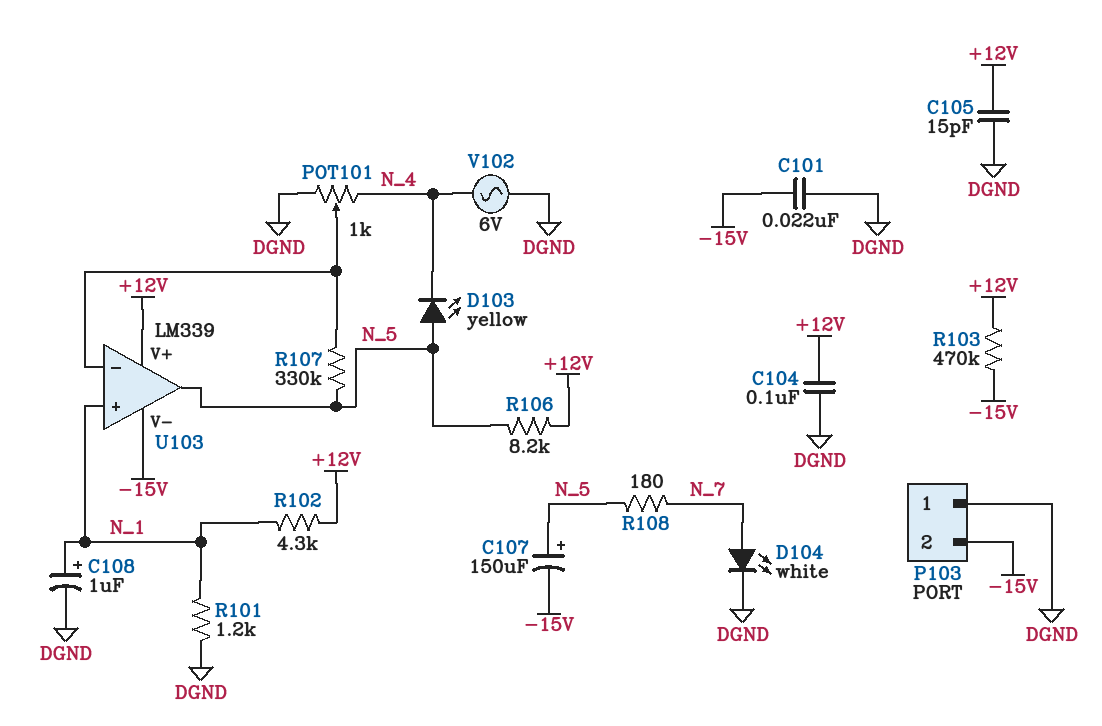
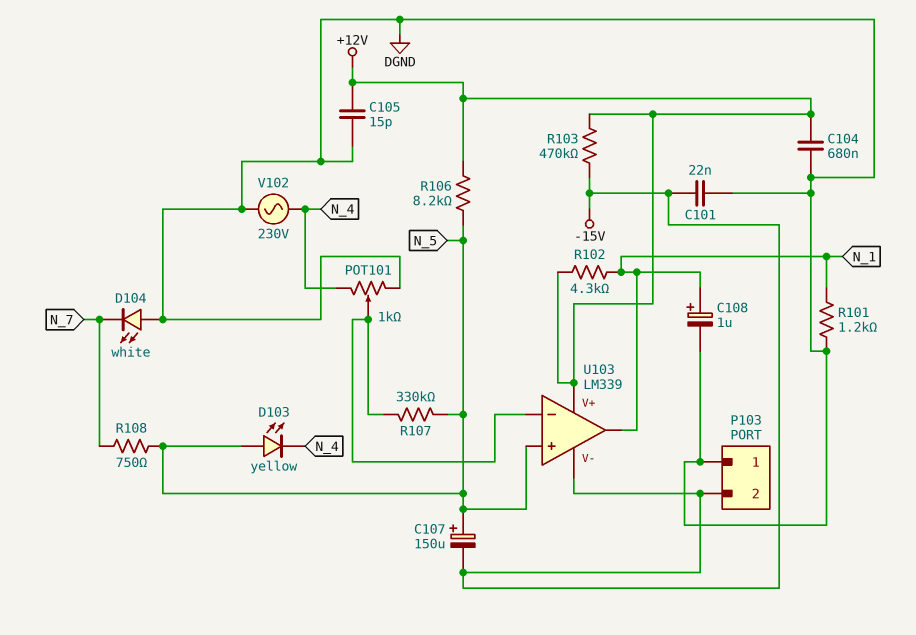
C104: 100nF (+12V, DGND) -> 680nF (+12V, DGND)
D104: LED white (A N_7, K DGND) -> LED white (A DGND, K N_7)
R108: 180 (N_5, N_7) -> 750 (N_5, N_7)
U103 pin in+: N_1 -> N_5
U103 pin out: N_5 -> N_1
V102: AC 6V (DGND, N_4) -> AC 230V (DGND, N_4)

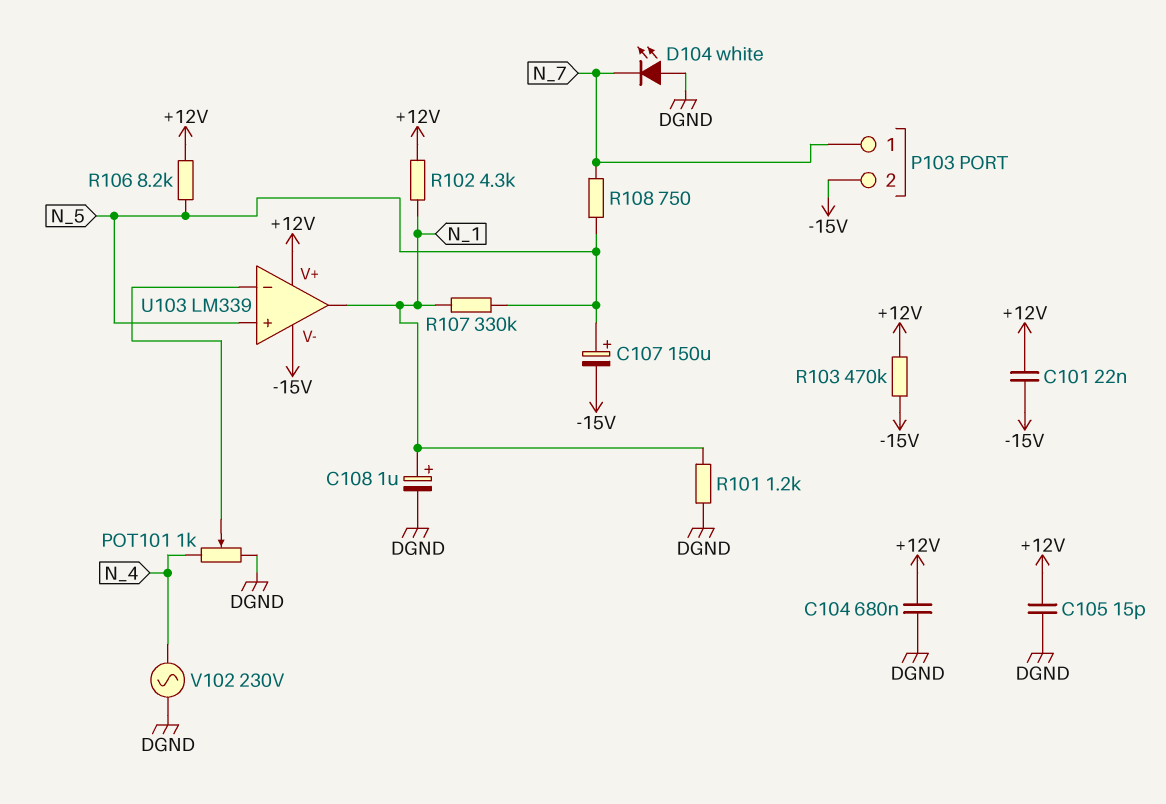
C101: 22nF (-15V, DGND) -> 22nF (+12V, -15V)
D103: LED yellow (A N_5, K N_4) -> none
P103 pin 1: DGND -> N_7
R107: 330k (N_5, U103/in-) -> 330k (N_1, N_5)

